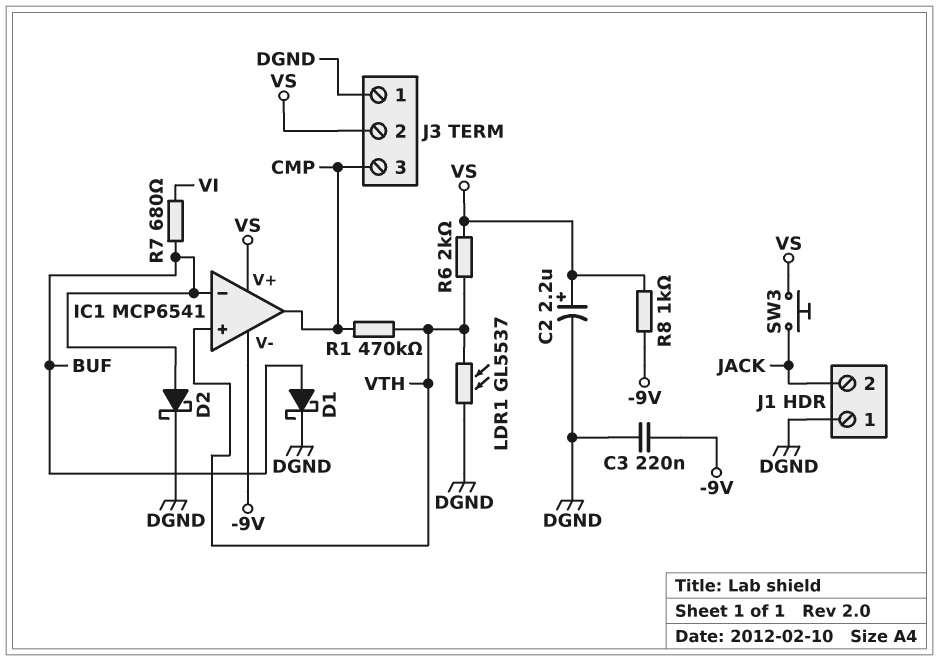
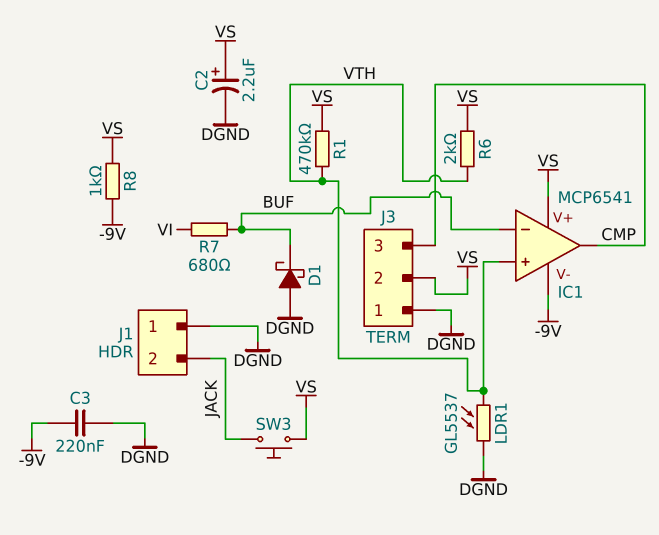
D1: schottky (A BUF, K DGND) -> schottky (A DGND, K BUF)
D2: schottky (A BUF, K DGND) -> none
R1: 470k (CMP, VTH) -> 470k (VS, VTH)

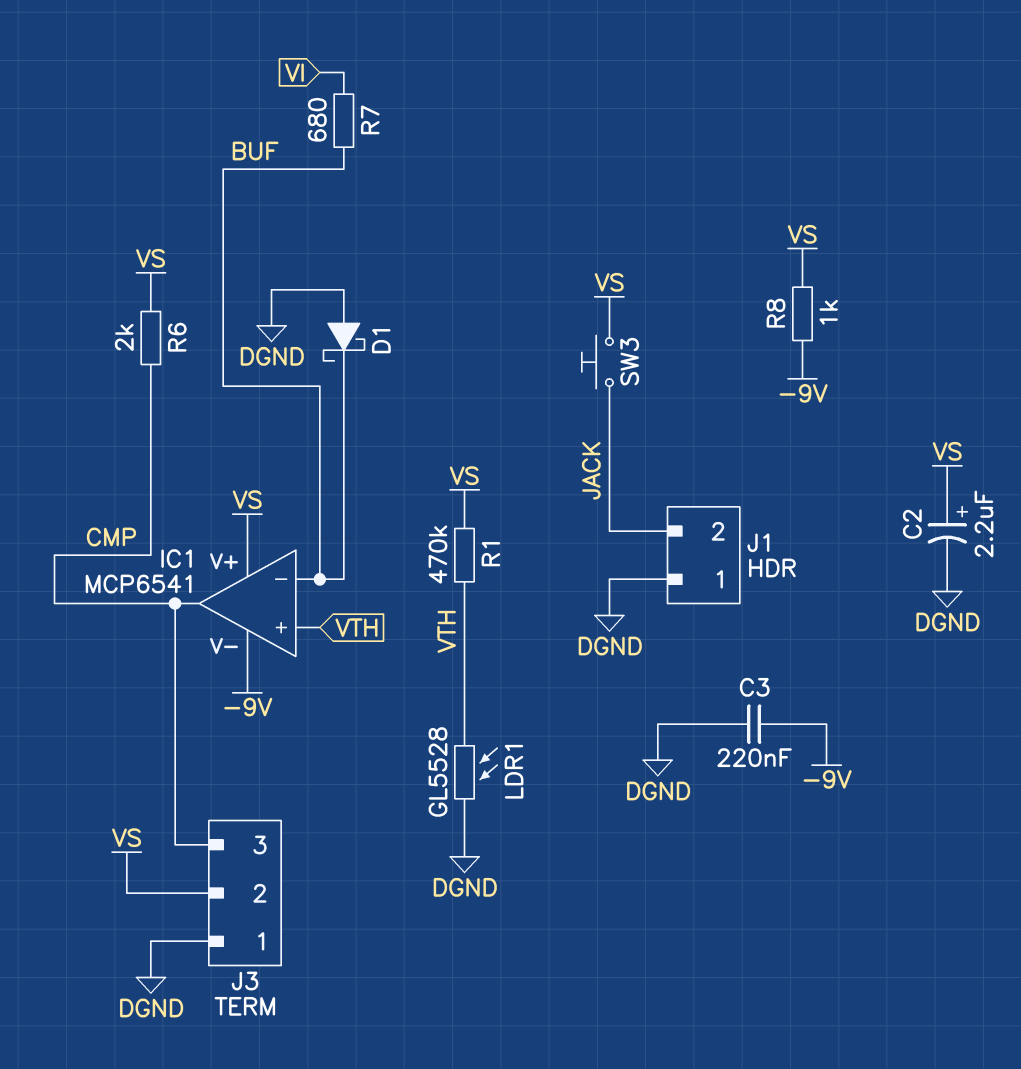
LDR1: GL5537 (DGND, VTH) -> GL5528 (DGND, VTH)
R6: 2k (VS, VTH) -> 2k (CMP, VS)

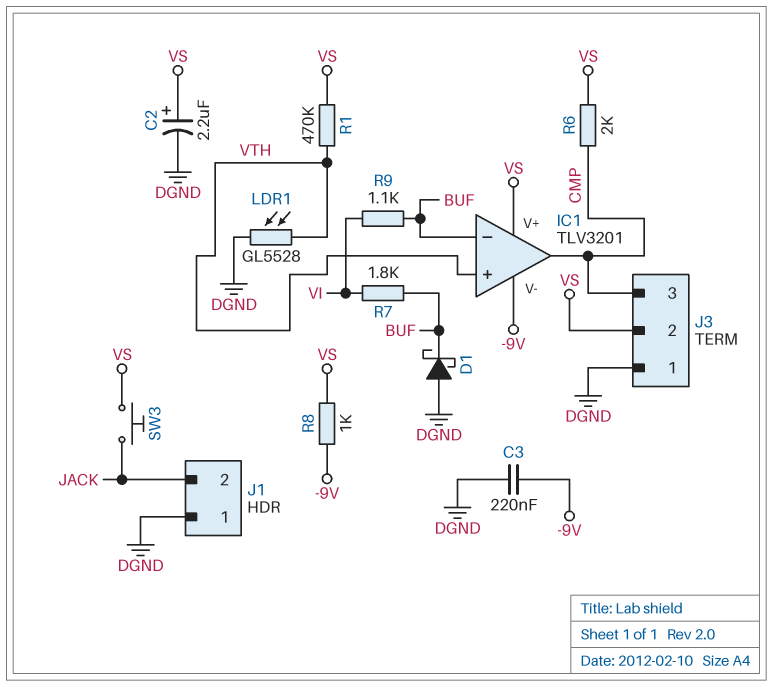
IC1: MCP6541 -> TLV3201
R7: 680 (BUF, VI) -> 1.8k (BUF, VI)
R9: none -> 1.1k (BUF, VI)

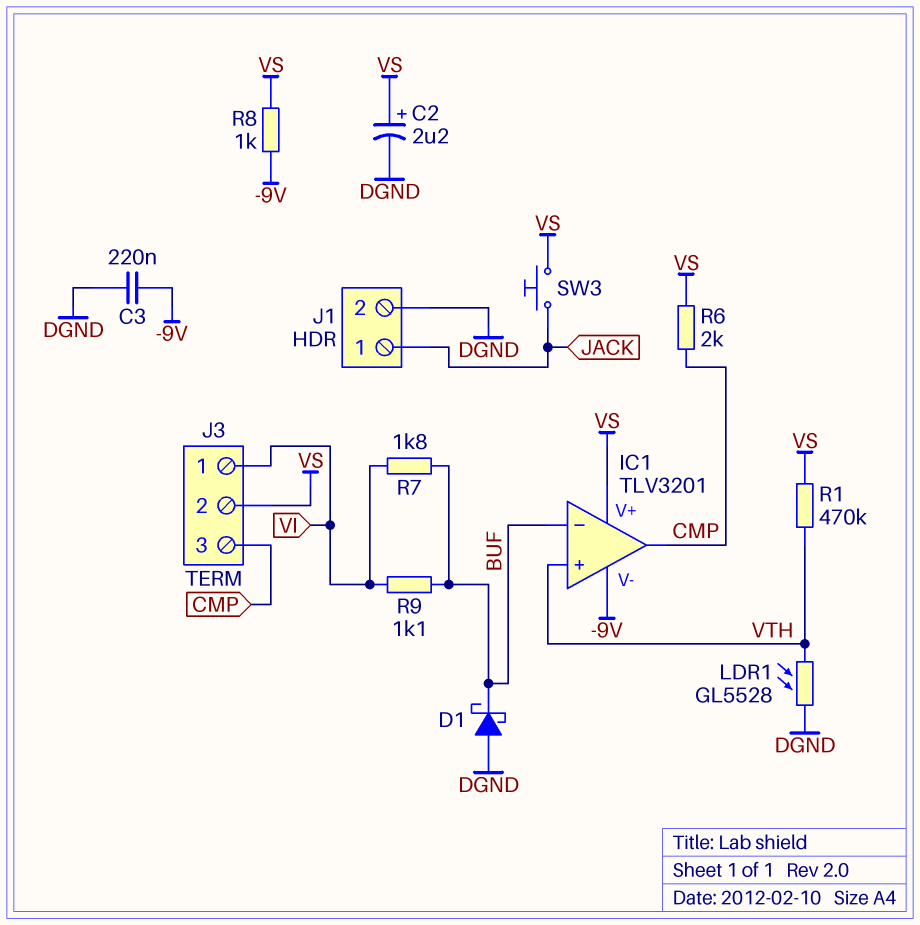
J1 pin 1: DGND -> JACK
J1 pin 2: JACK -> DGND
J3 pin 1: DGND -> VI

